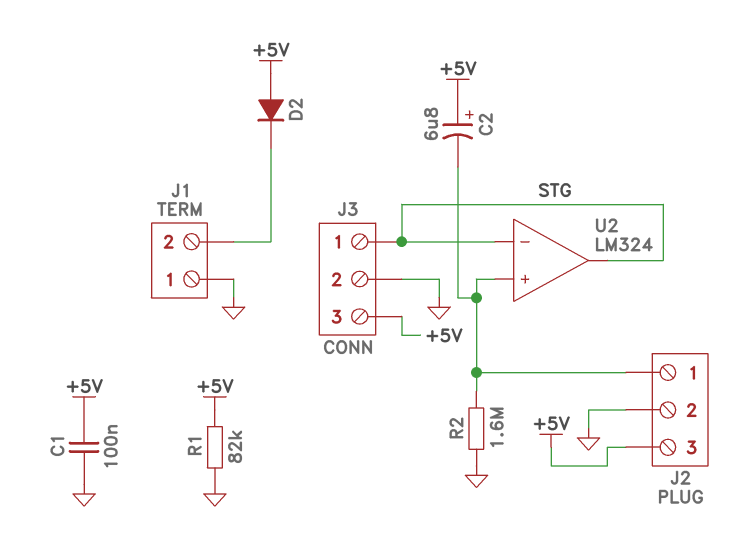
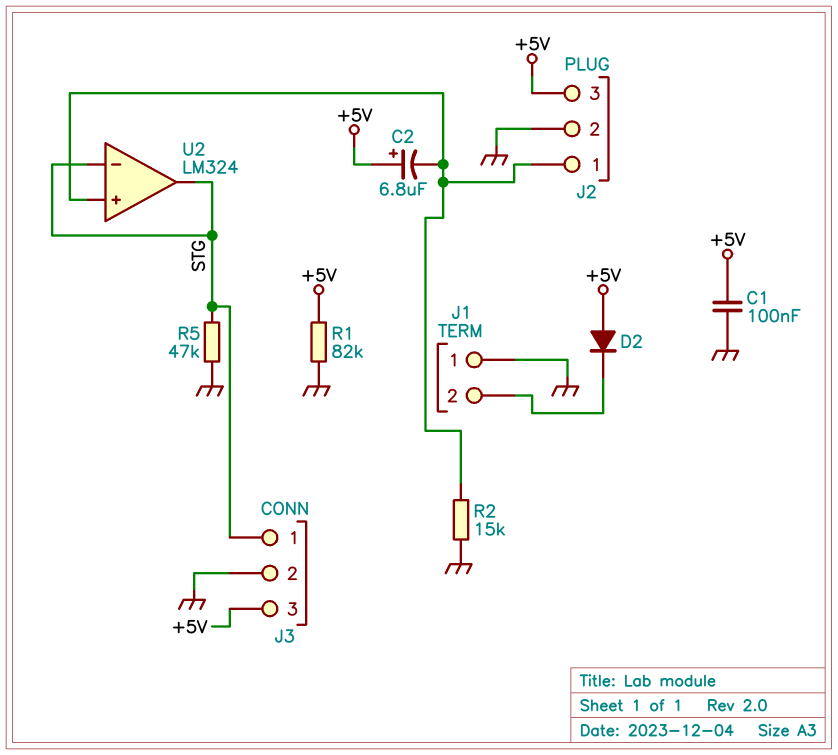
R2: 1.6M (GND, J2/1) -> 15k (GND, J2/1)
R5: none -> 47k (GND, STG)

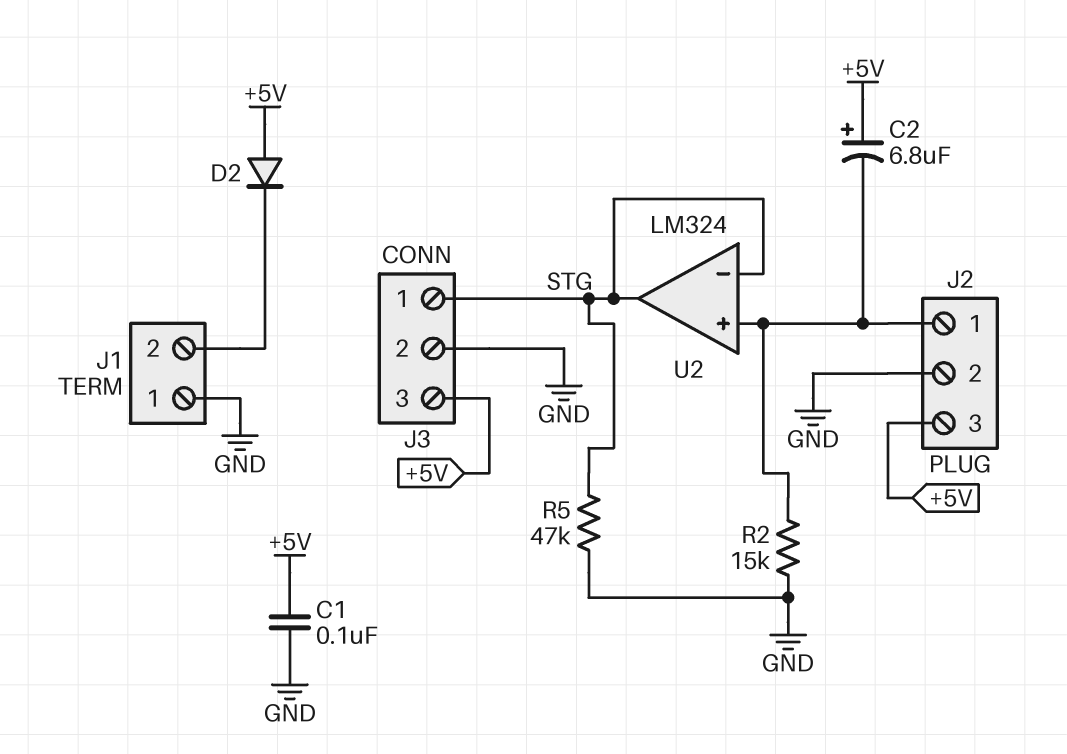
R1: 82k (+5V, GND) -> none

